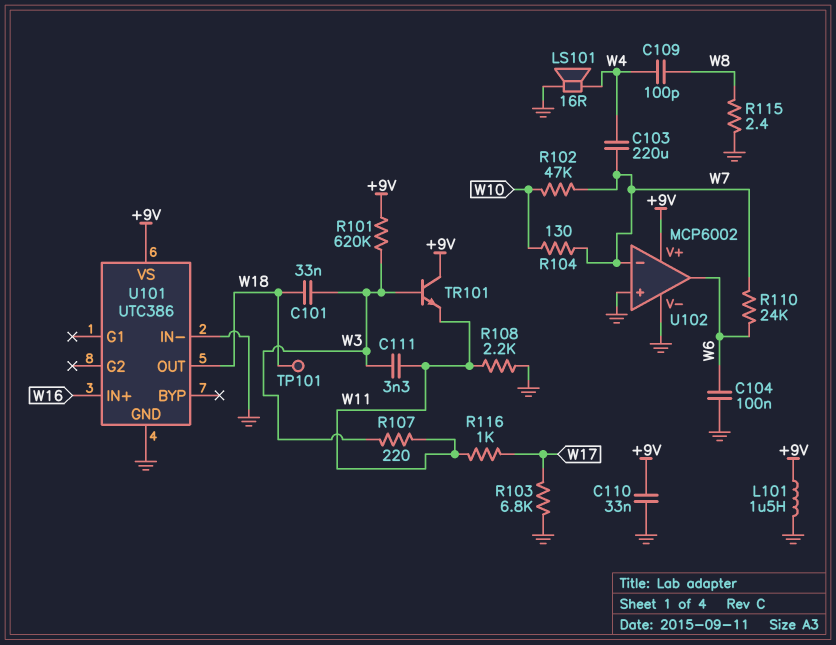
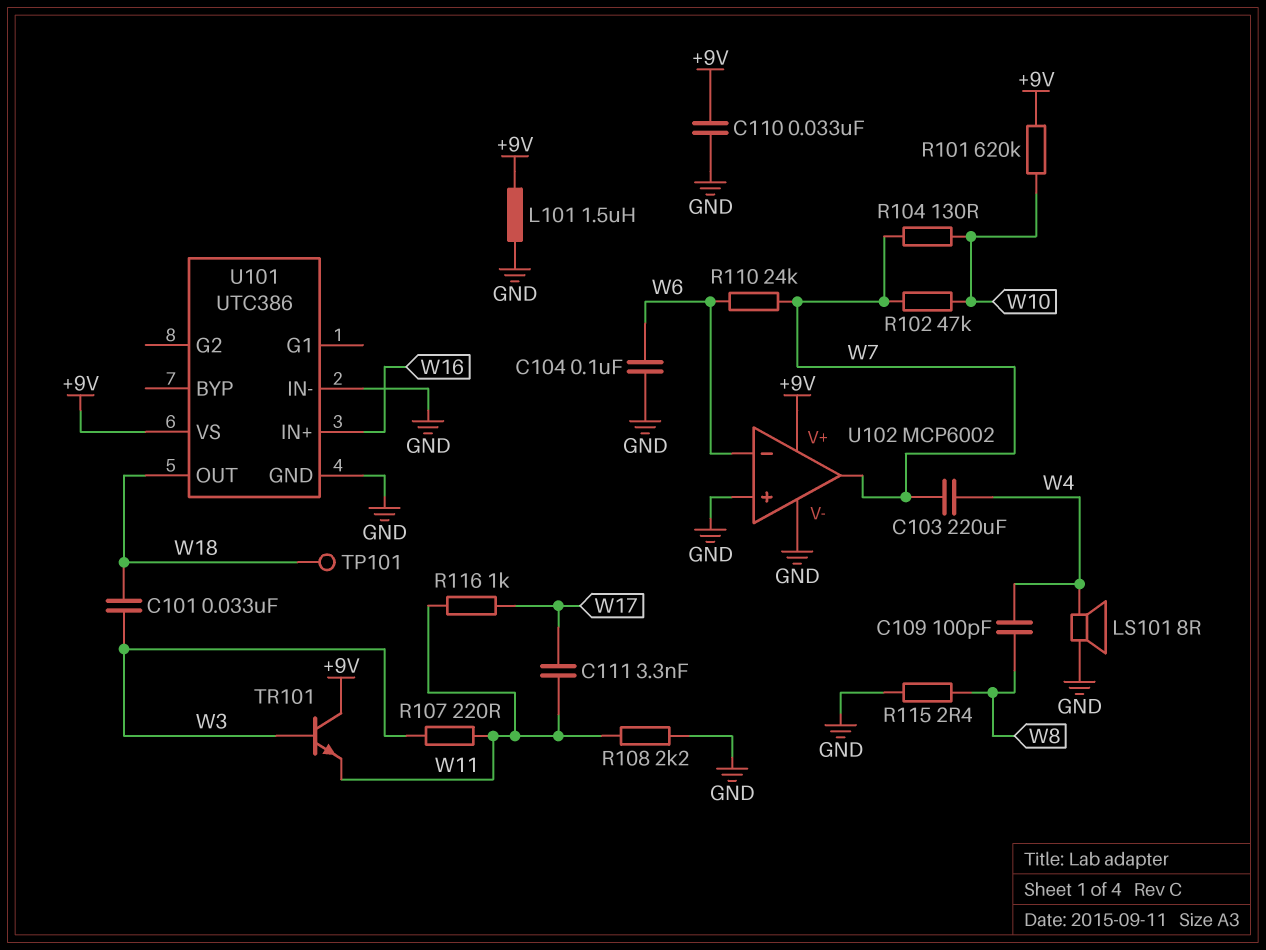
C111: 3.3nF (W3, W11) -> 3.3nF (W11, W17)
LS101: speaker 16R (GND, W4) -> speaker 8R (GND, W4)
R101: 620k (+9V, W3) -> 620k (+9V, W10)
R103: 6.8k (GND, W17) -> none
U102 pin in-: W7 -> W6
U102 pin out: W6 -> W7

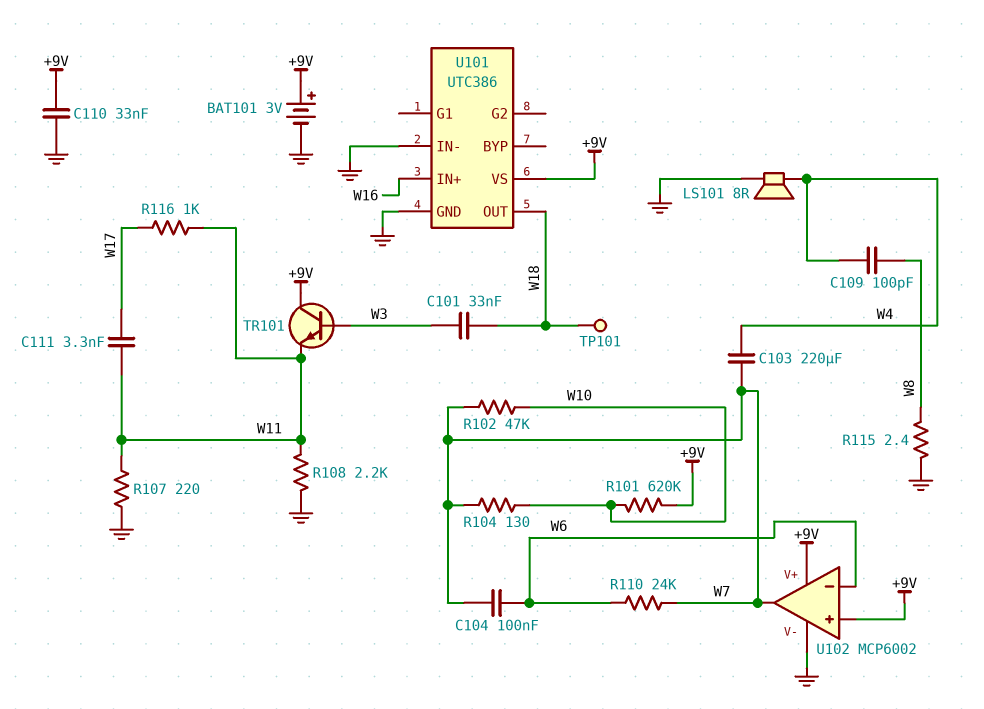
BAT101: none -> 3V (plus +9V, minus GND)
C104: 100nF (GND, W6) -> 100nF (W6, W7)
L101: 1.5uH (+9V, GND) -> none
R107: 220 (W3, W11) -> 220 (GND, W11)
U102 pin in+: GND -> +9V

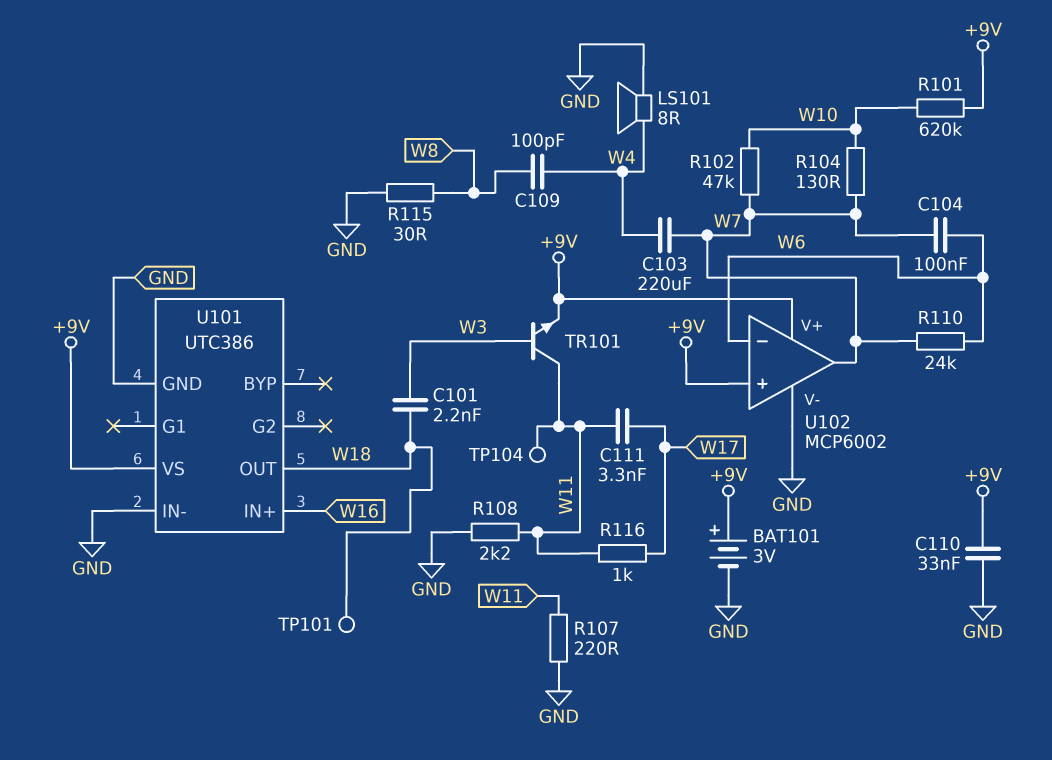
C101: 33nF (W3, W18) -> 2.2nF (W3, W18)
R115: 2.4 (GND, W8) -> 30 (GND, W8)
TP104: none -> test point (W11)
TR101: NPN (B W3, C +9V, E W11) -> NPN (B W3, C W11, E +9V)

